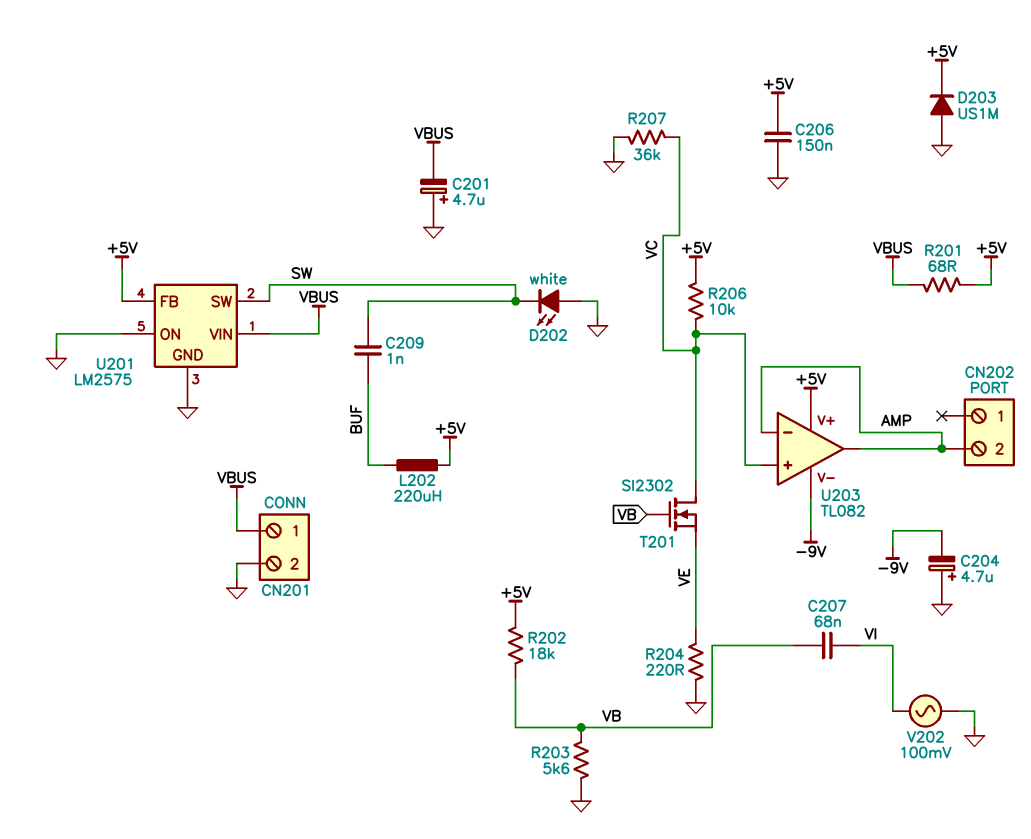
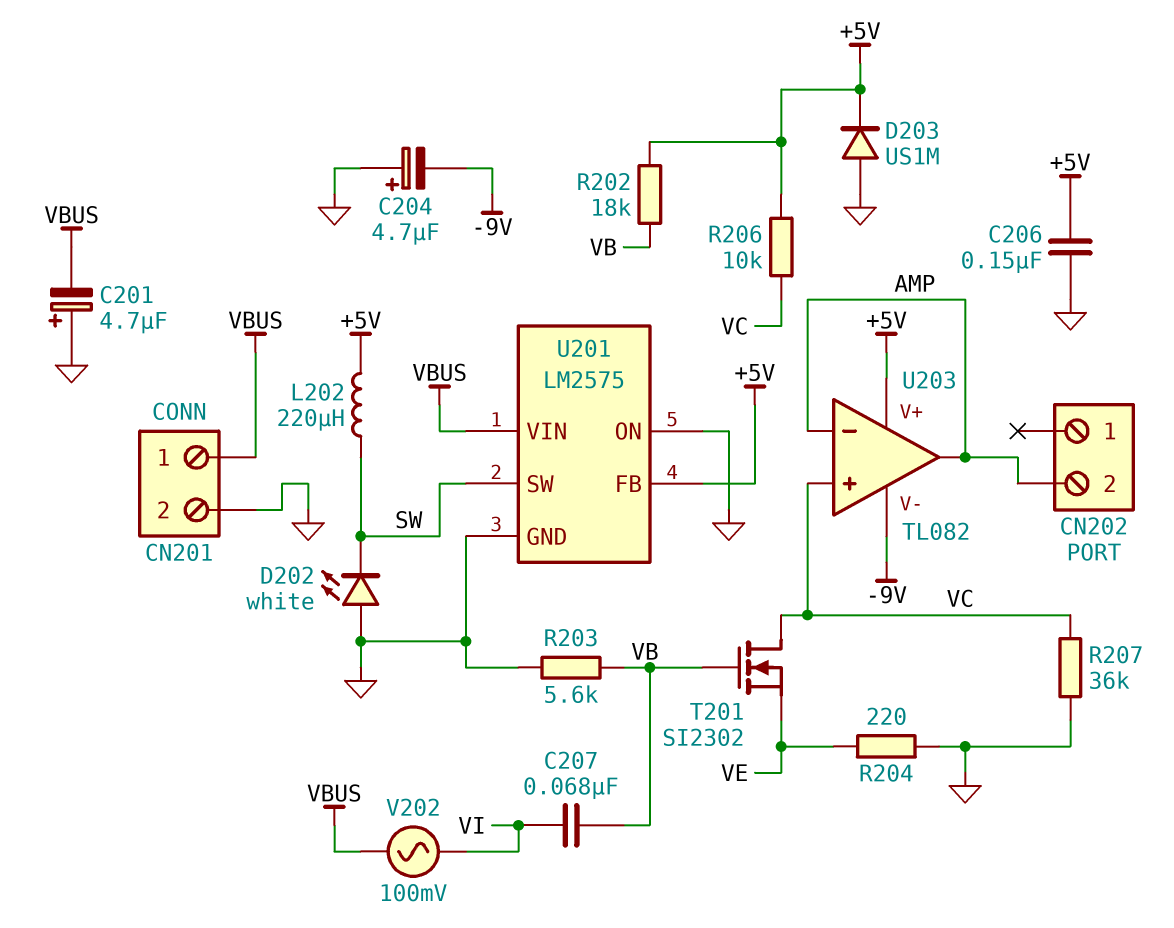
C209: 1nF (BUF, SW) -> none
L202: 220uH (+5V, BUF) -> 220uH (+5V, SW)
R201: 68 (+5V, VBUS) -> none
V202: AC 100mV (GND, VI) -> AC 100mV (VBUS, VI)

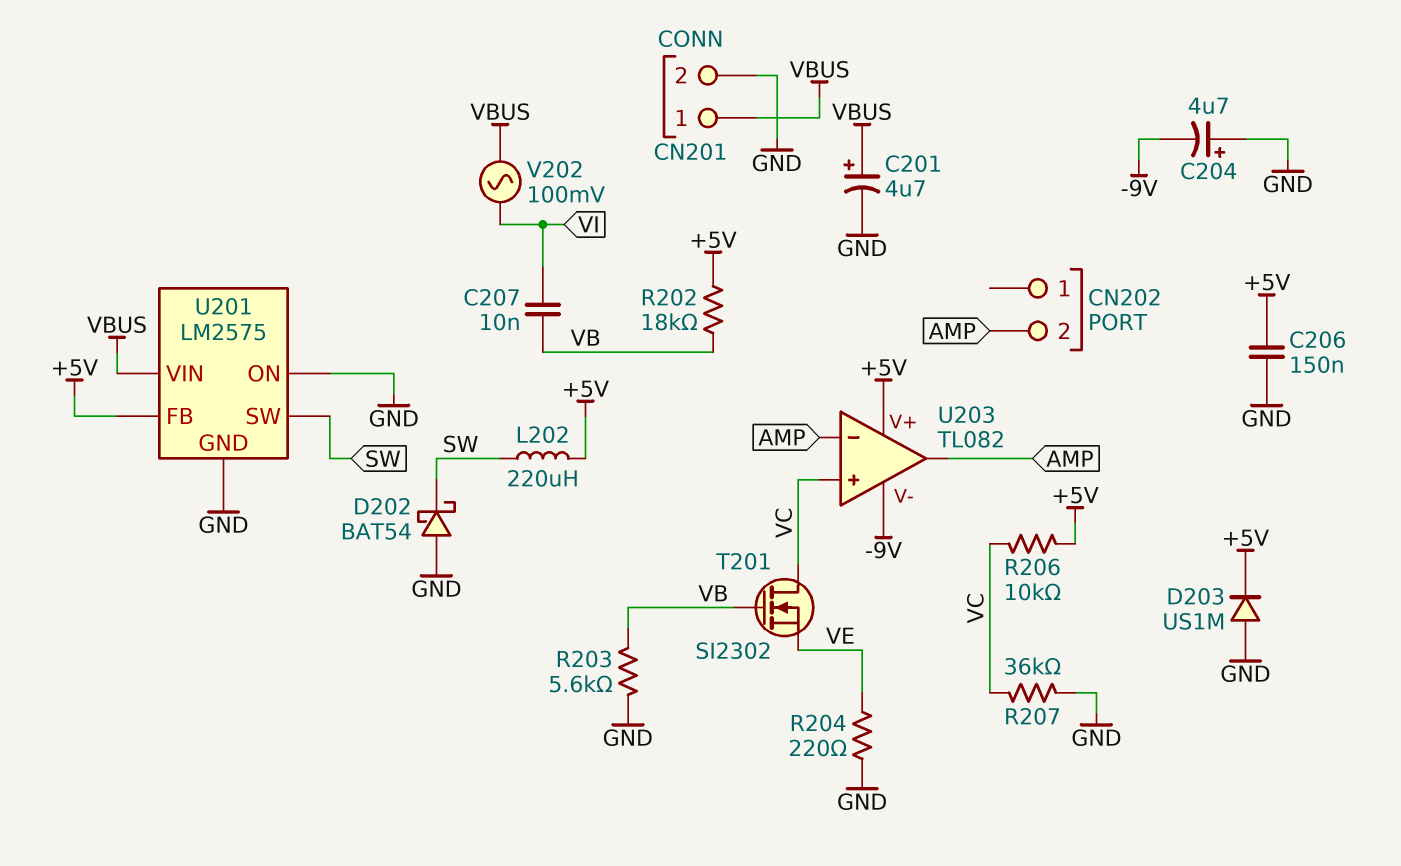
C201: 4.7uF (plus GND, minus VBUS) -> 4.7uF (plus VBUS, minus GND)
C207: 68nF (VB, VI) -> 10nF (VB, VI)
D202: LED white (A GND, K SW) -> schottky BAT54 (A GND, K SW)

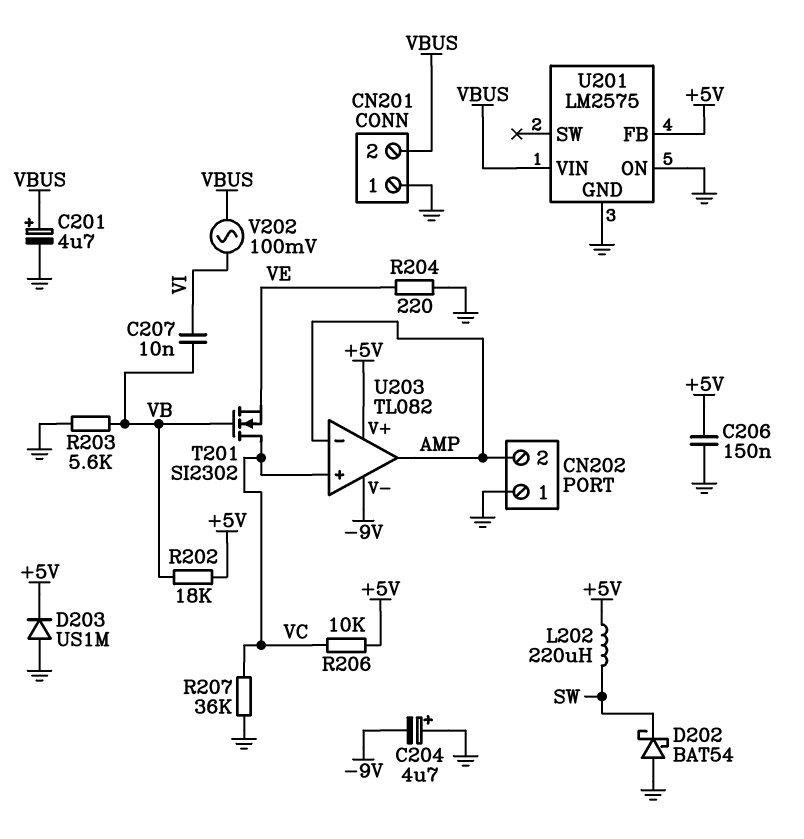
CN201 pin 1: VBUS -> GND
CN201 pin 2: GND -> VBUS
CN202 pin 1: none -> GND
U201 pin SW: SW -> none

